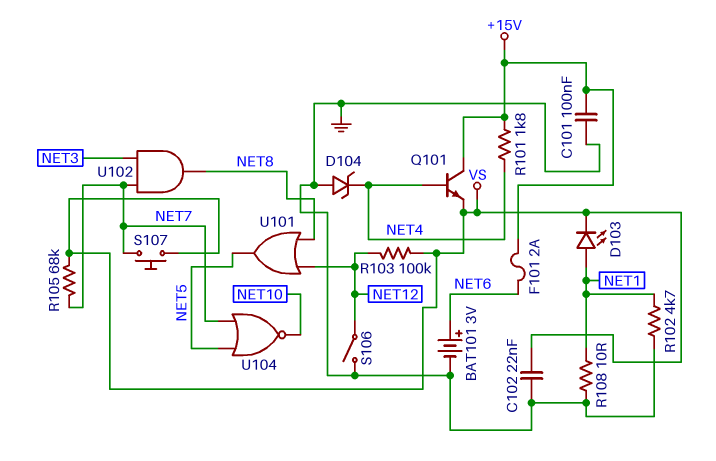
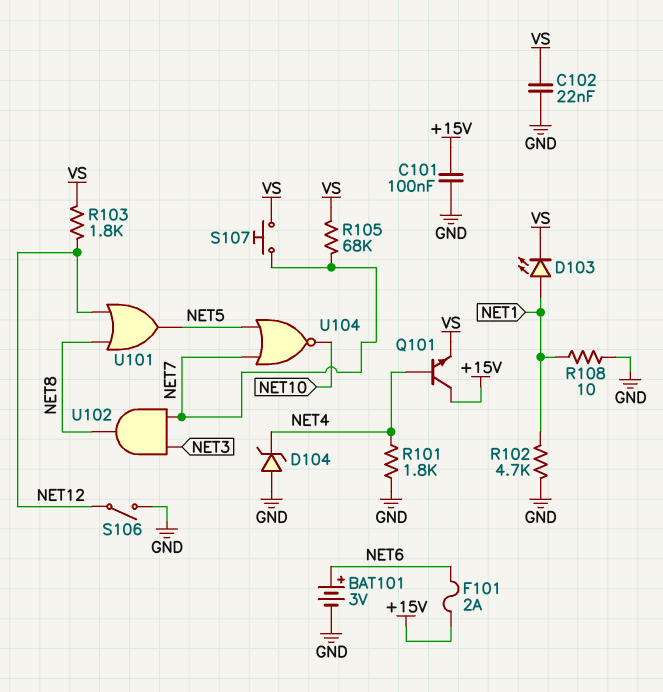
R101: 1.8k (+15V, NET4) -> 1.8k (GND, NET4)
R103: 100k (NET12, VS) -> 1.8k (NET12, VS)

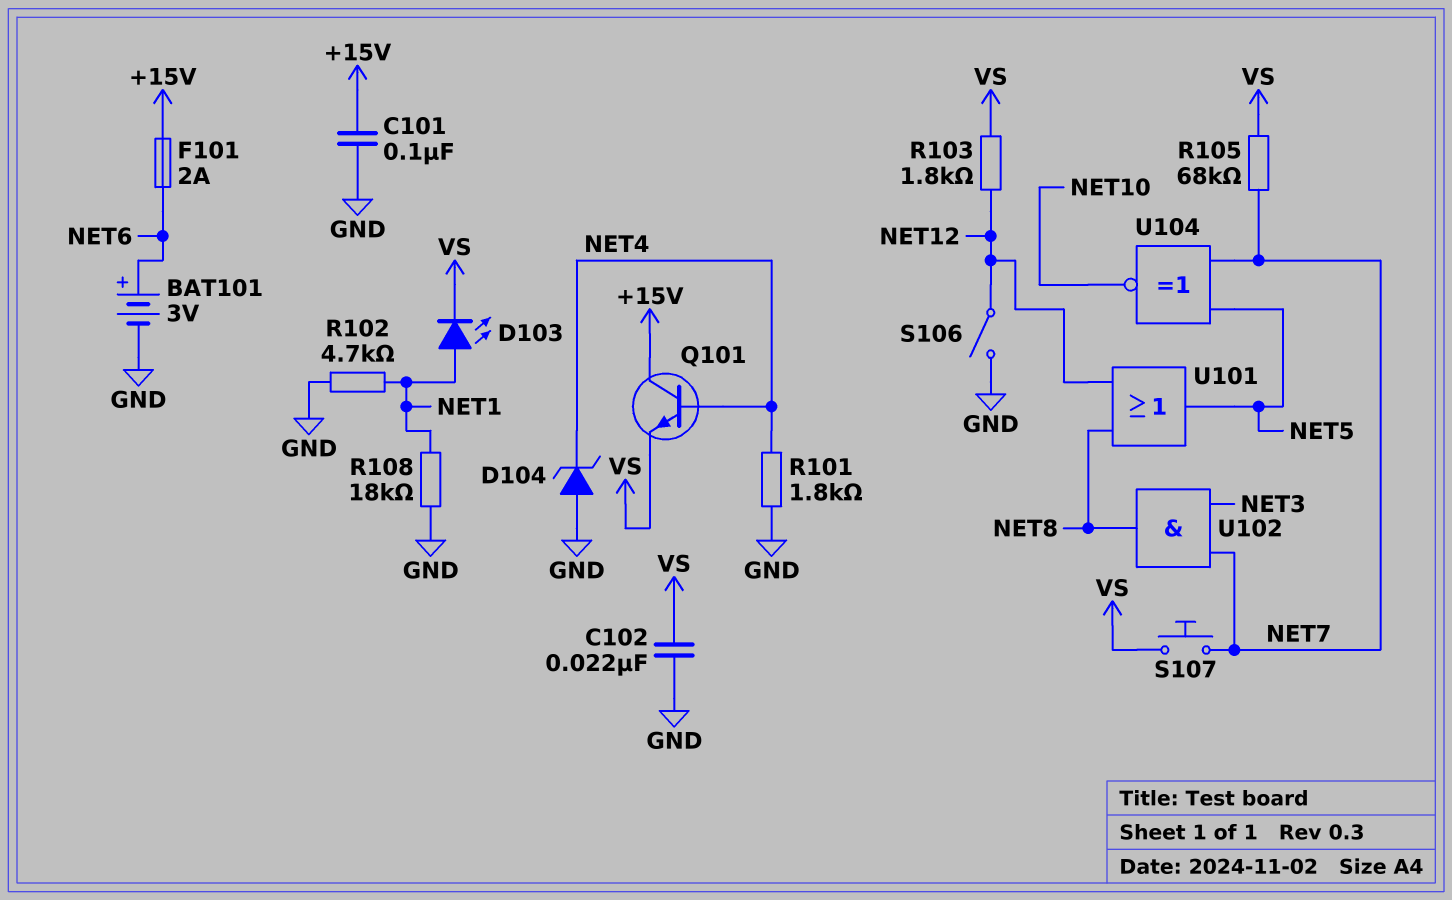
R108: 10 (GND, NET1) -> 18k (GND, NET1)
U104: NOR (in NET5, in NET7, out NET10) -> XNOR (in NET5, in NET7, out NET10)

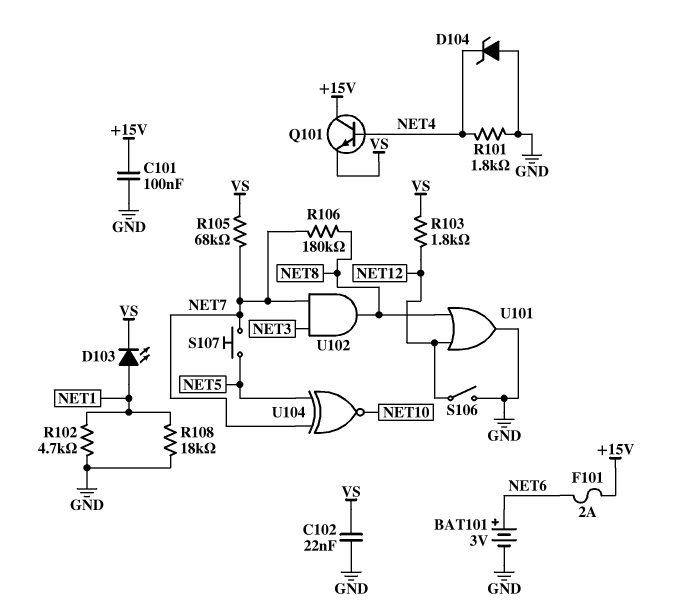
R106: none -> 180k (NET7, NET8)
S107: button (NET7, VS) -> button (NET5, NET7)
U101: OR (in NET8, in NET12, out NET5) -> OR (in NET8, in NET12, out GND)

